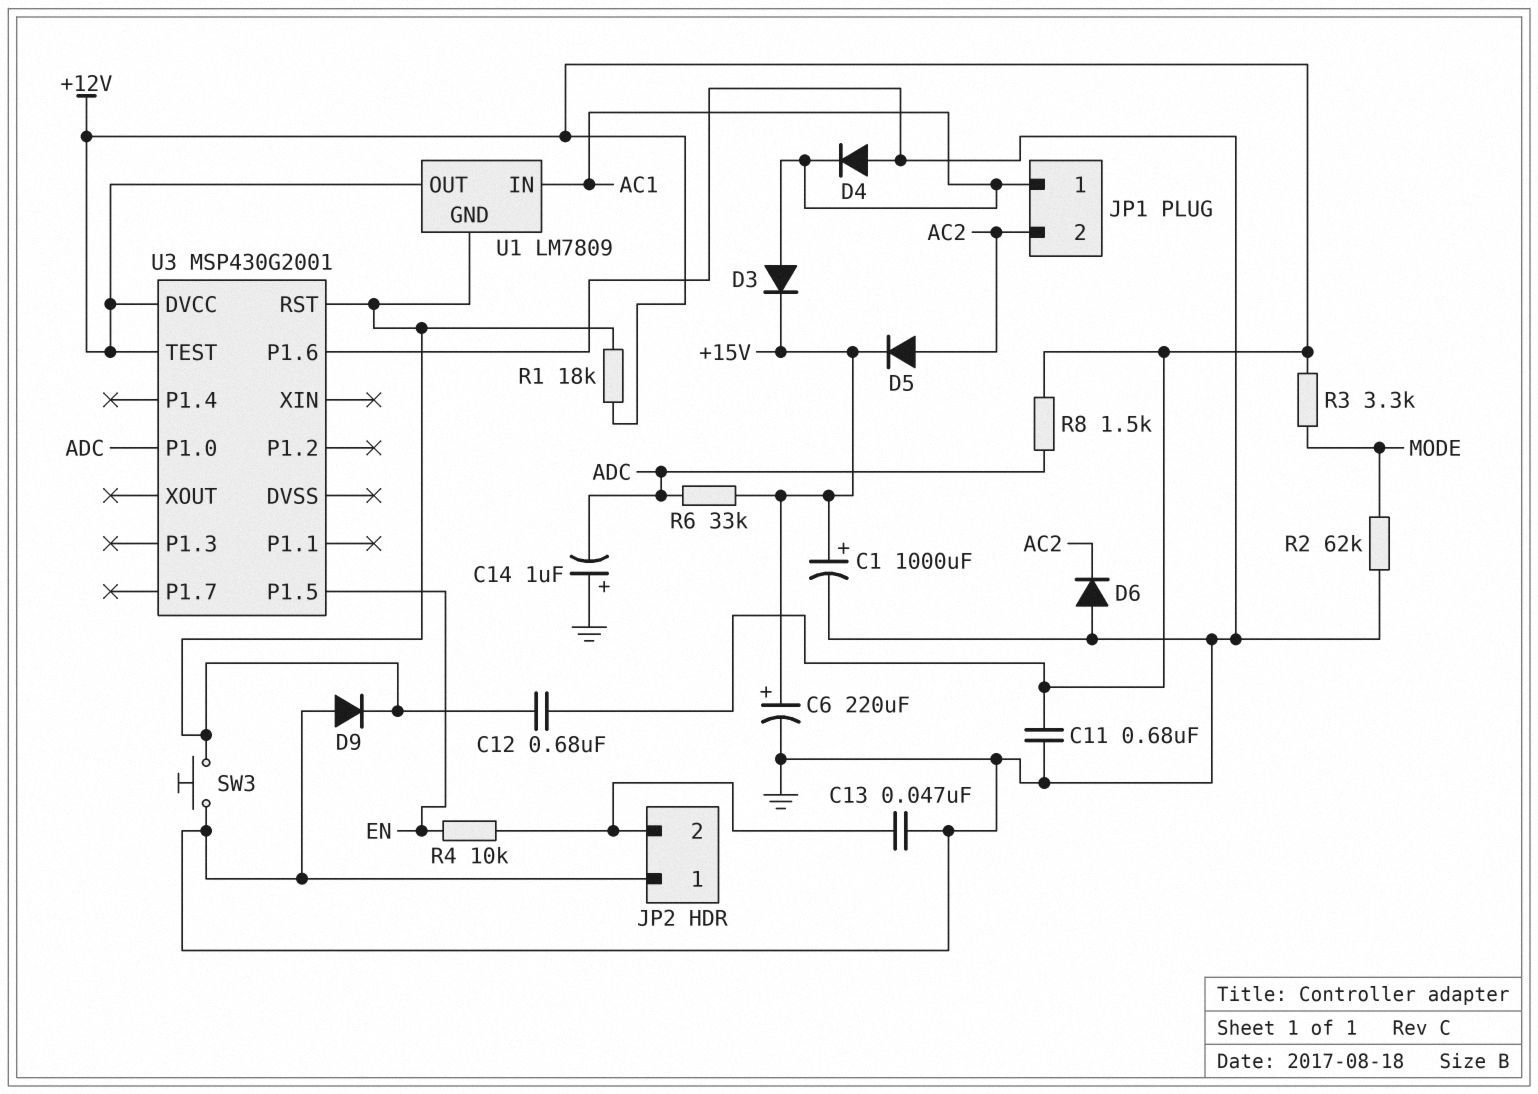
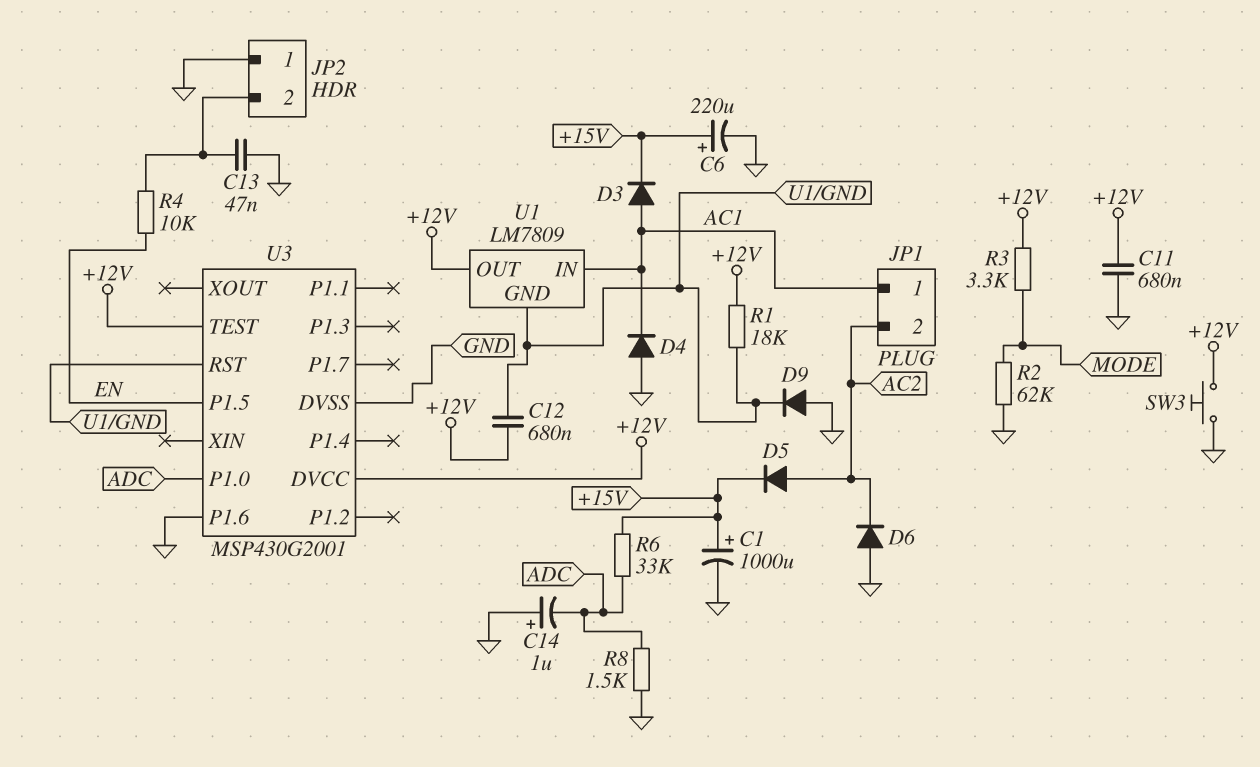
R8: 1.5k (+12V, ADC) -> 1.5k (ADC, GND)
SW3: button (GND, U1/GND) -> button (+12V, GND)
U3 pin DVSS: none -> GND

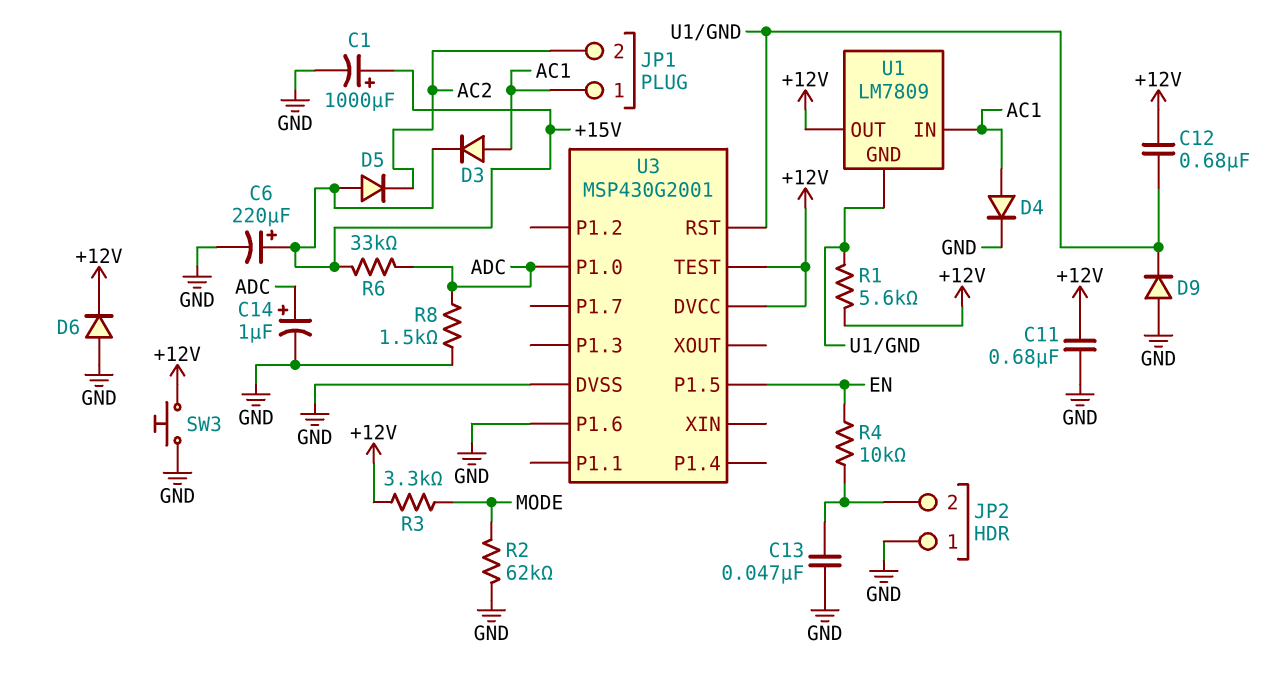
C14: 1uF (plus GND, minus ADC) -> 1uF (plus ADC, minus GND)
D4: diode (A GND, K AC1) -> diode (A AC1, K GND)
D5: diode (A AC2, K +15V) -> diode (A +15V, K AC2)
D6: diode (A GND, K AC2) -> diode (A GND, K +12V)
R1: 18k (+12V, U1/GND) -> 5.6k (+12V, U1/GND)

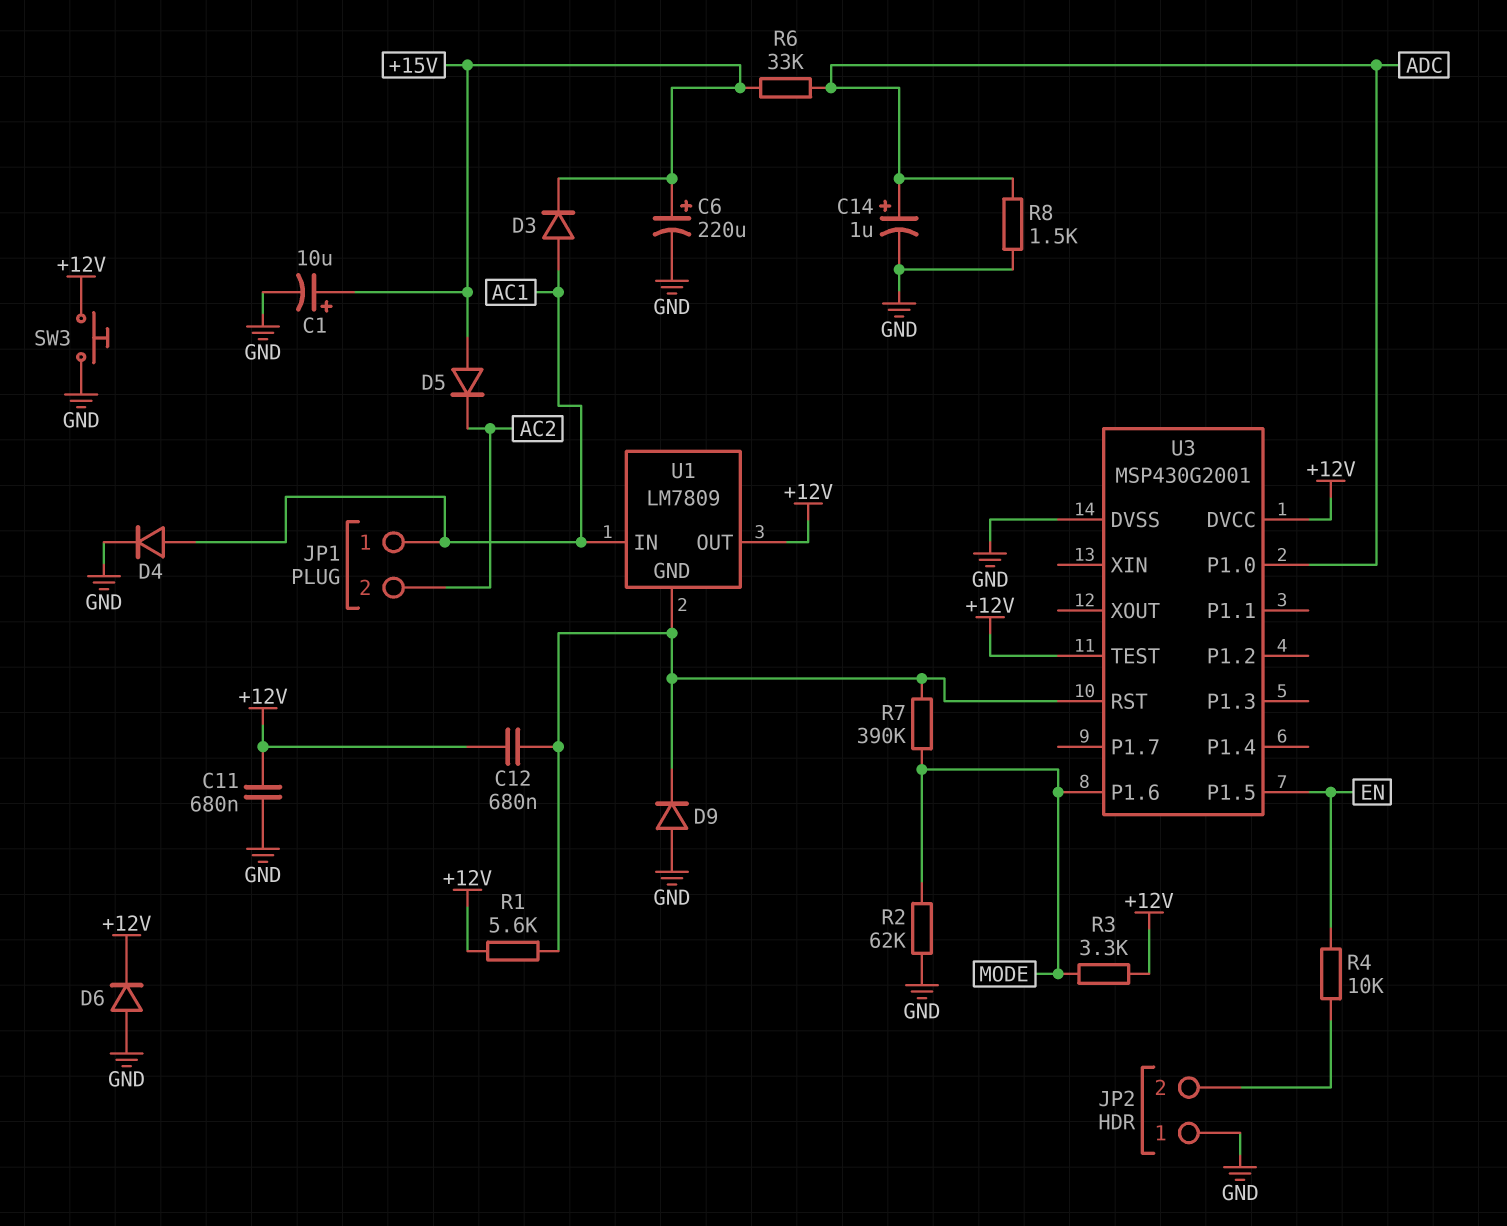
C1: 1000uF (plus +15V, minus GND) -> 10uF (plus +15V, minus GND)
C13: 47nF (GND, JP2/2) -> none
R7: none -> 390k (MODE, U1/GND)
U3 pin P1.6: GND -> MODE

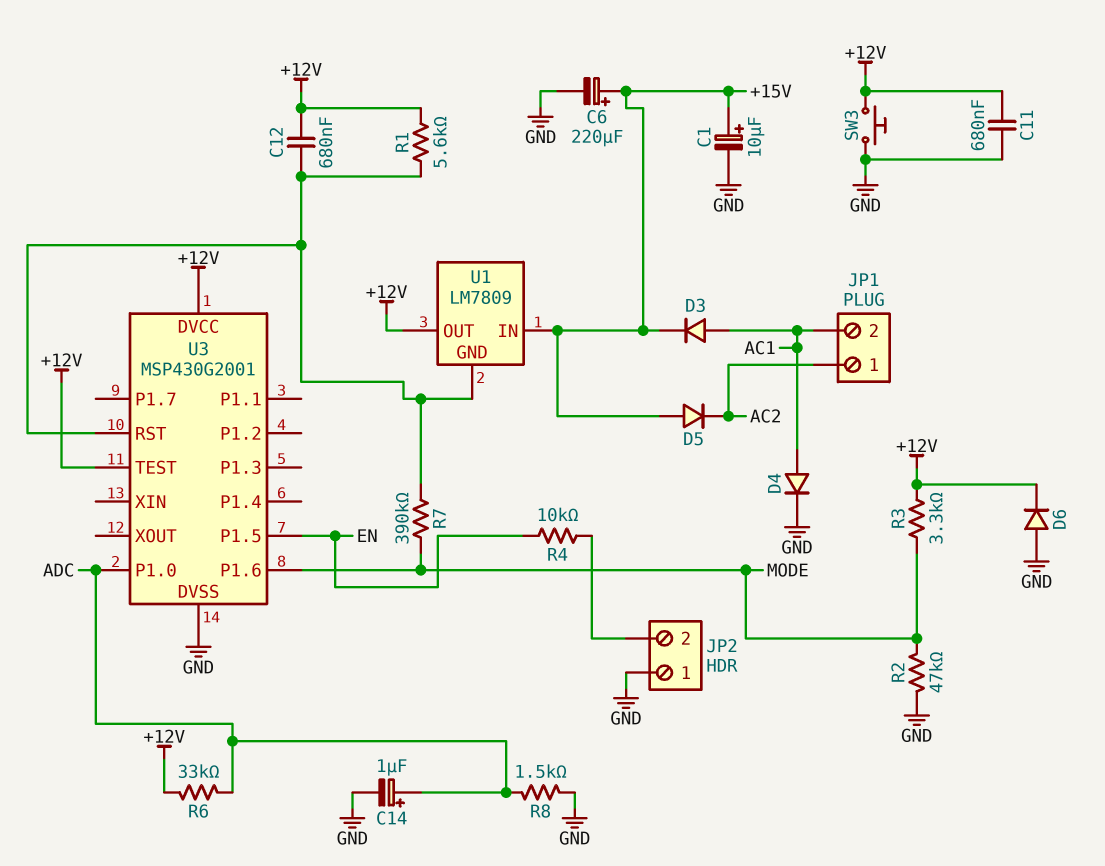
D9: diode (A GND, K U1/GND) -> none
JP1 pin 1: AC1 -> AC2
JP1 pin 2: AC2 -> AC1
R2: 62k (GND, MODE) -> 47k (GND, MODE)
R6: 33k (+15V, ADC) -> 33k (+12V, ADC)
U1 pin IN: AC1 -> +15V

